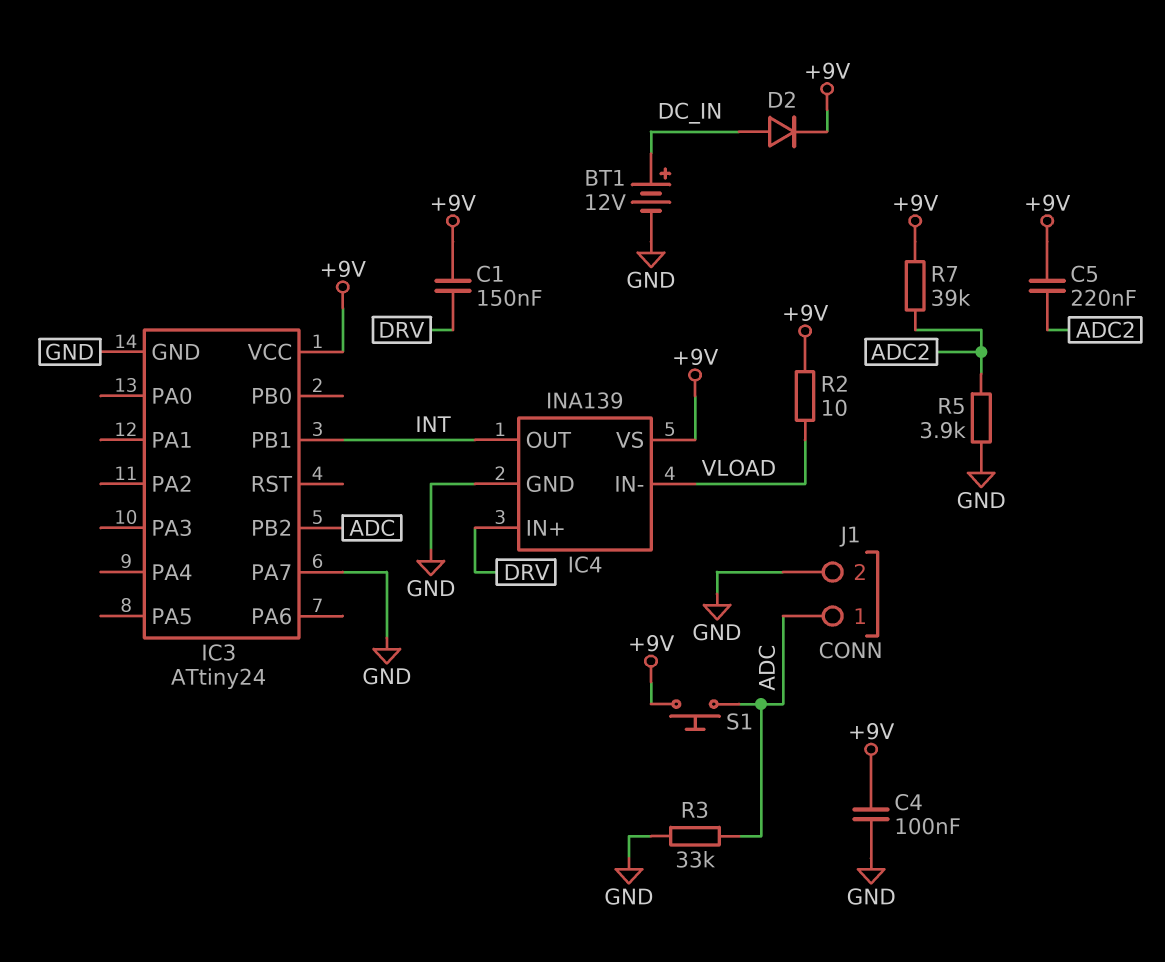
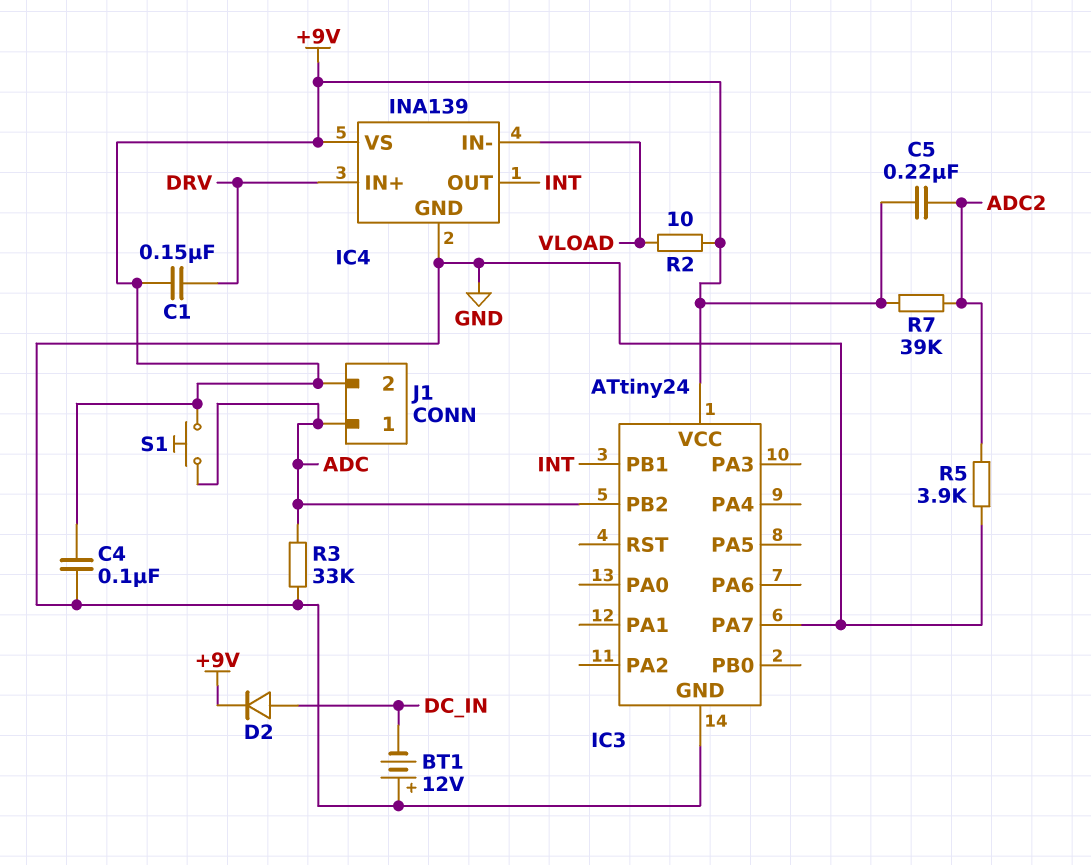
BT1: 12V (plus DC_IN, minus GND) -> 12V (plus GND, minus DC_IN)
J1 pin 2: GND -> +9V

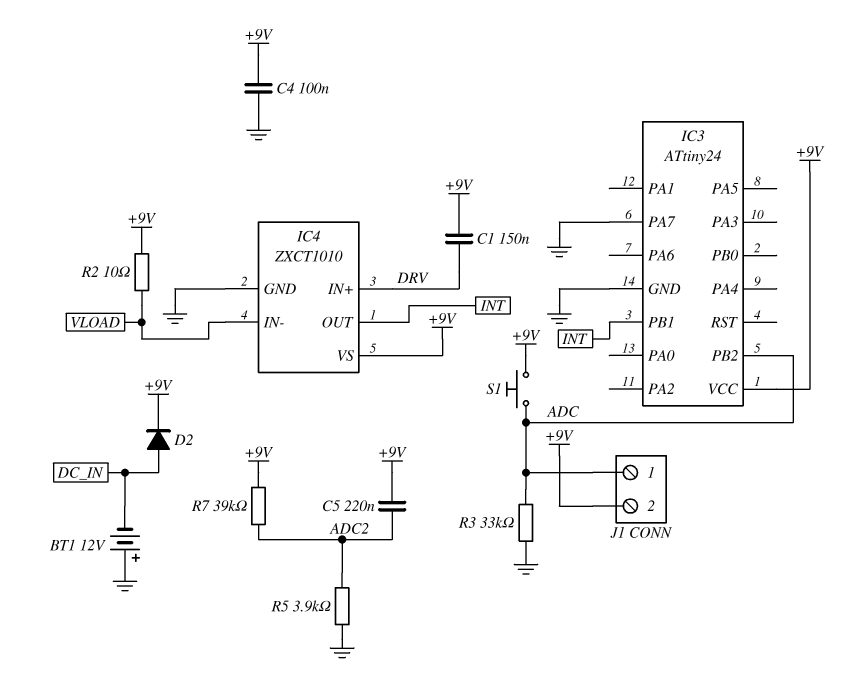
IC4: INA139 -> ZXCT1010

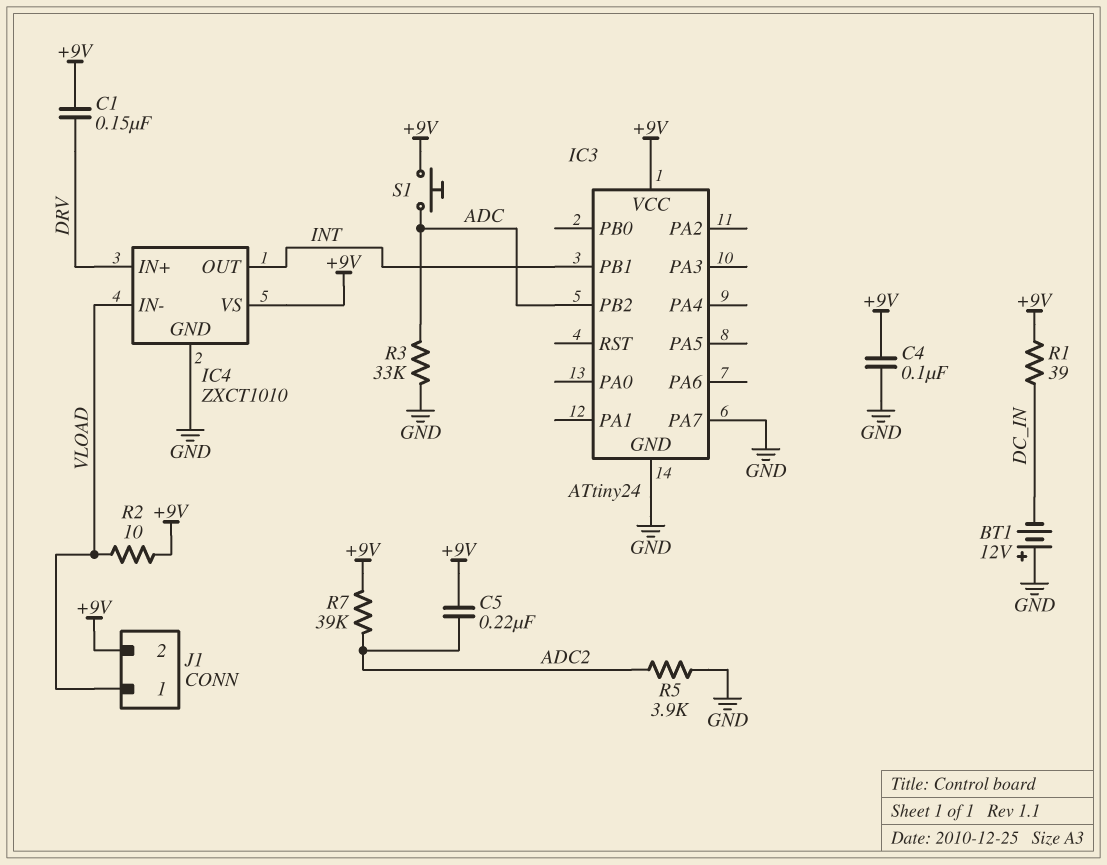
D2: diode (A DC_IN, K +9V) -> none
J1 pin 1: ADC -> VLOAD
R1: none -> 39 (+9V, DC_IN)

